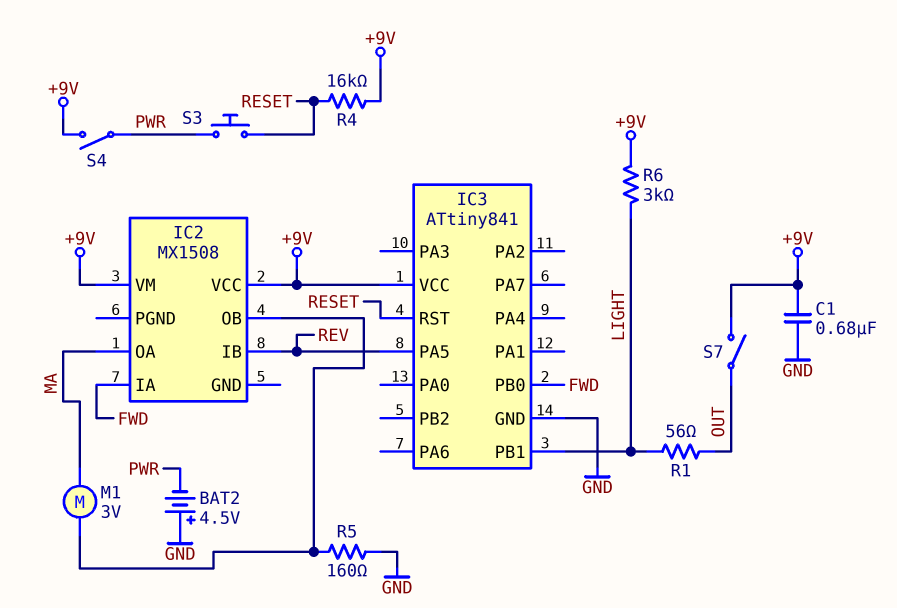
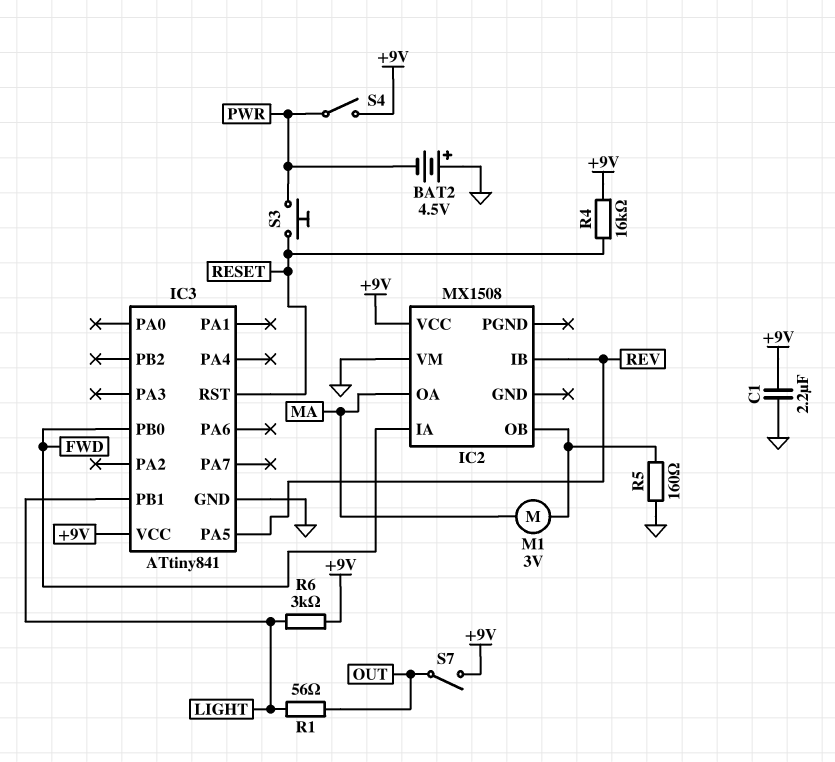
C1: 680nF (+9V, GND) -> 2.2uF (+9V, GND)
IC2 pin VM: +9V -> GND

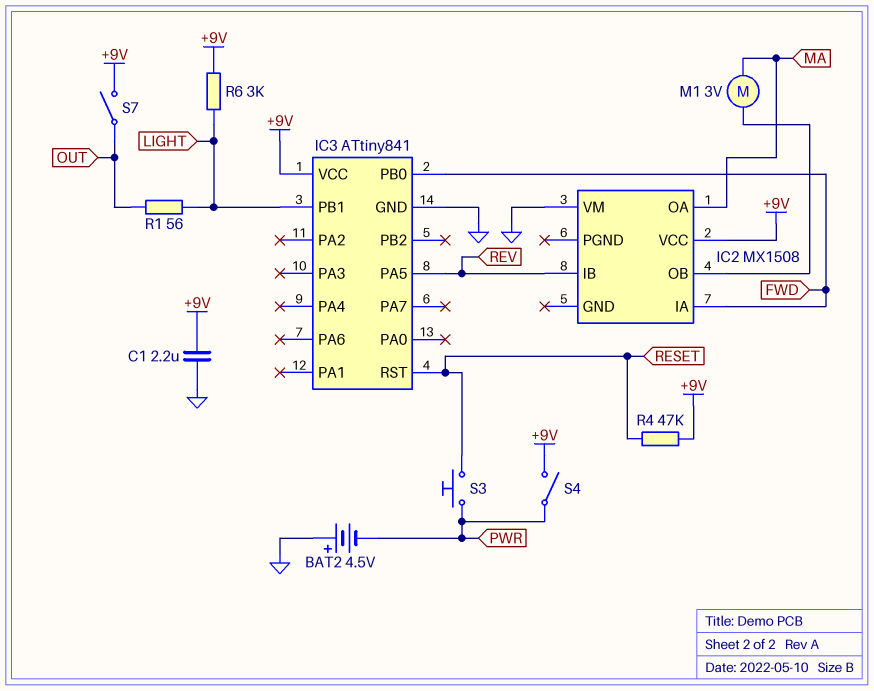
R4: 16k (+9V, RESET) -> 47k (+9V, RESET)
R5: 160 (GND, IC2/OB) -> none

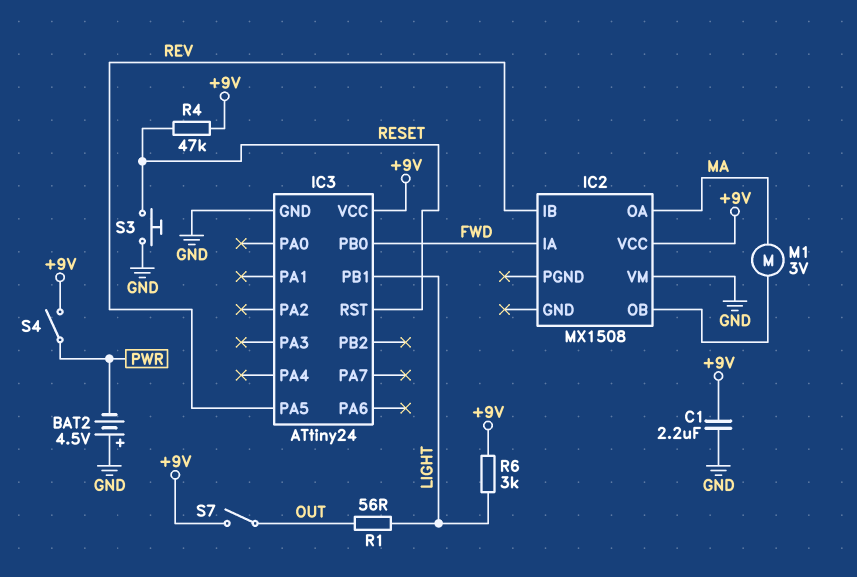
IC3: ATtiny841 -> ATtiny24
S3: button (PWR, RESET) -> button (GND, RESET)

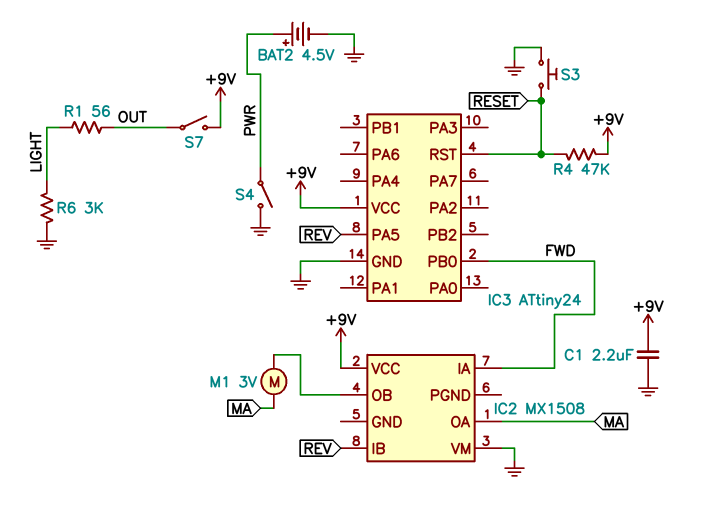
BAT2: 4.5V (plus GND, minus PWR) -> 4.5V (plus PWR, minus GND)
IC3 pin PB1: LIGHT -> none
R6: 3k (+9V, LIGHT) -> 3k (GND, LIGHT)
S4: switch (+9V, PWR) -> switch (GND, PWR)

